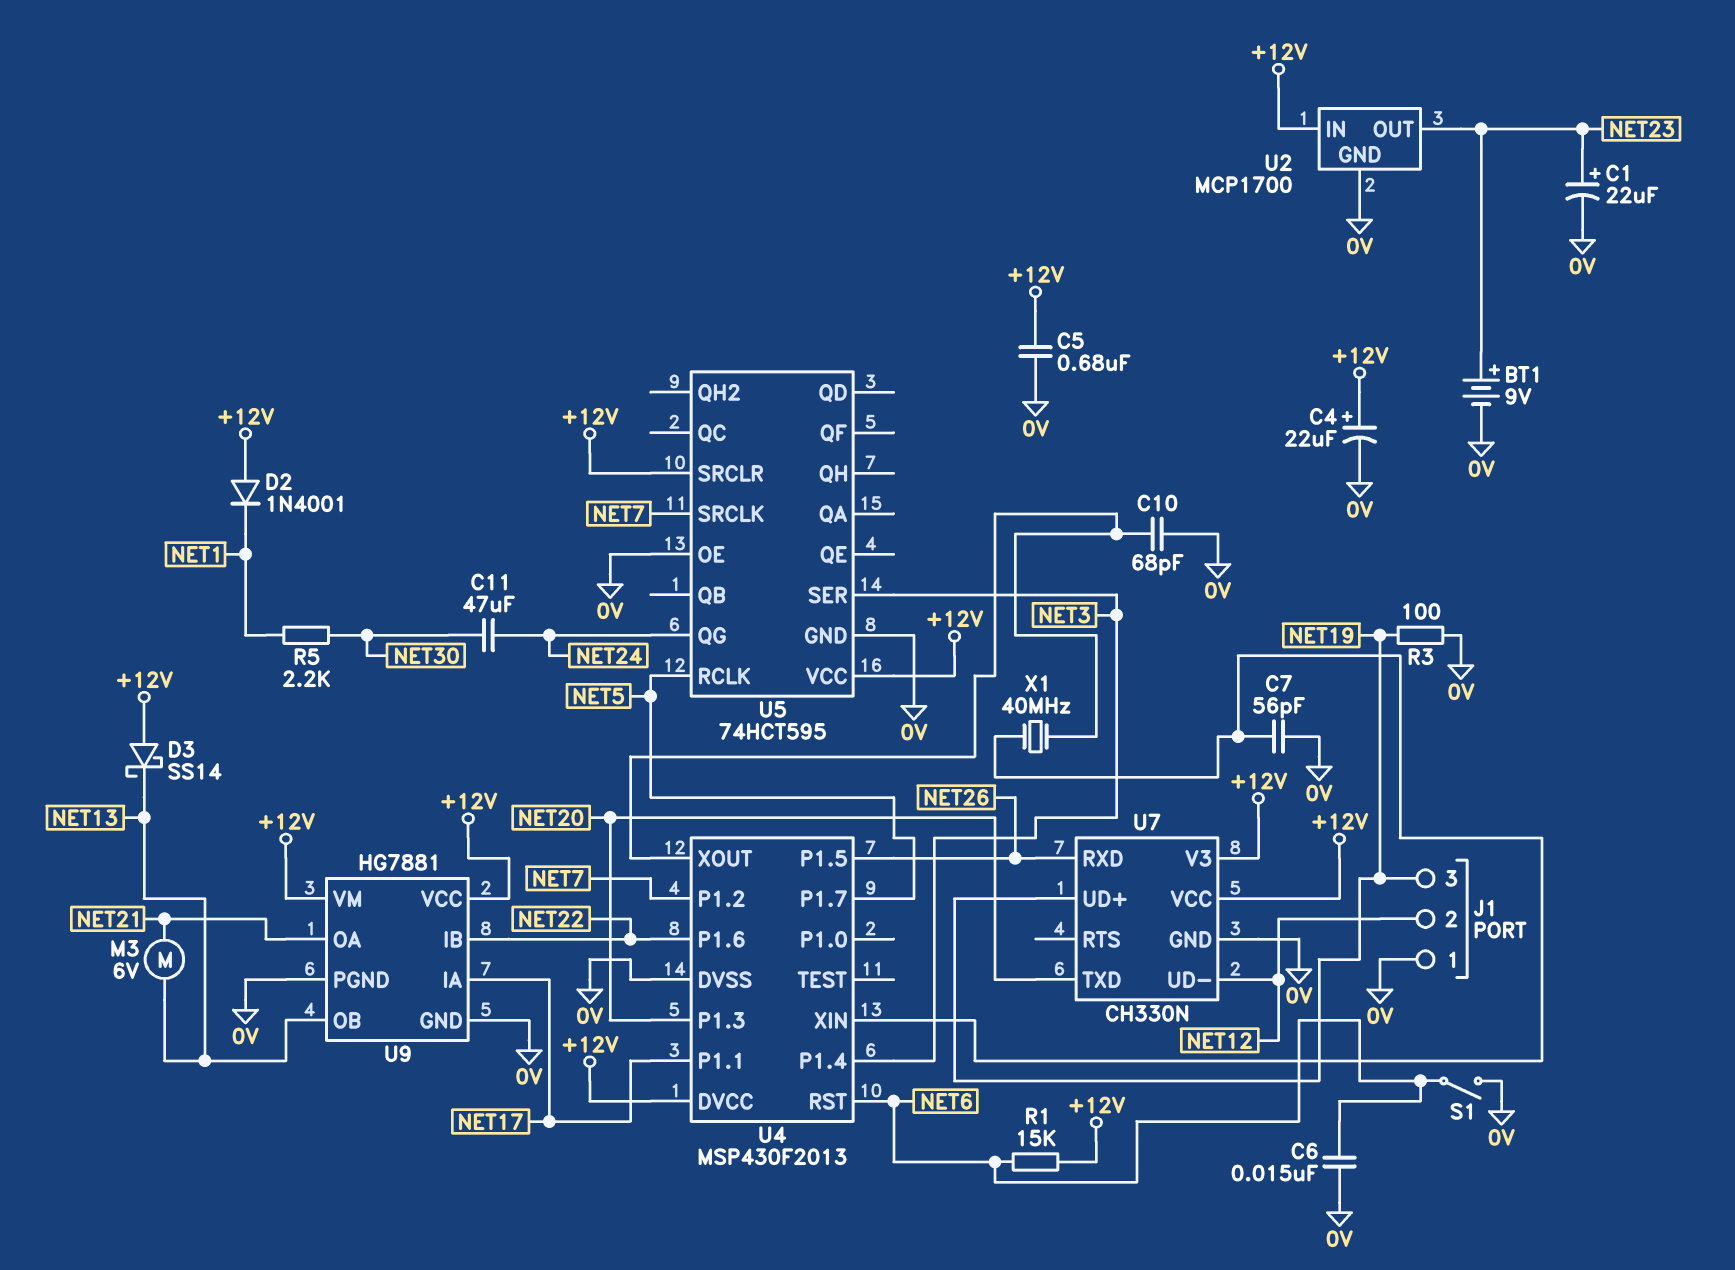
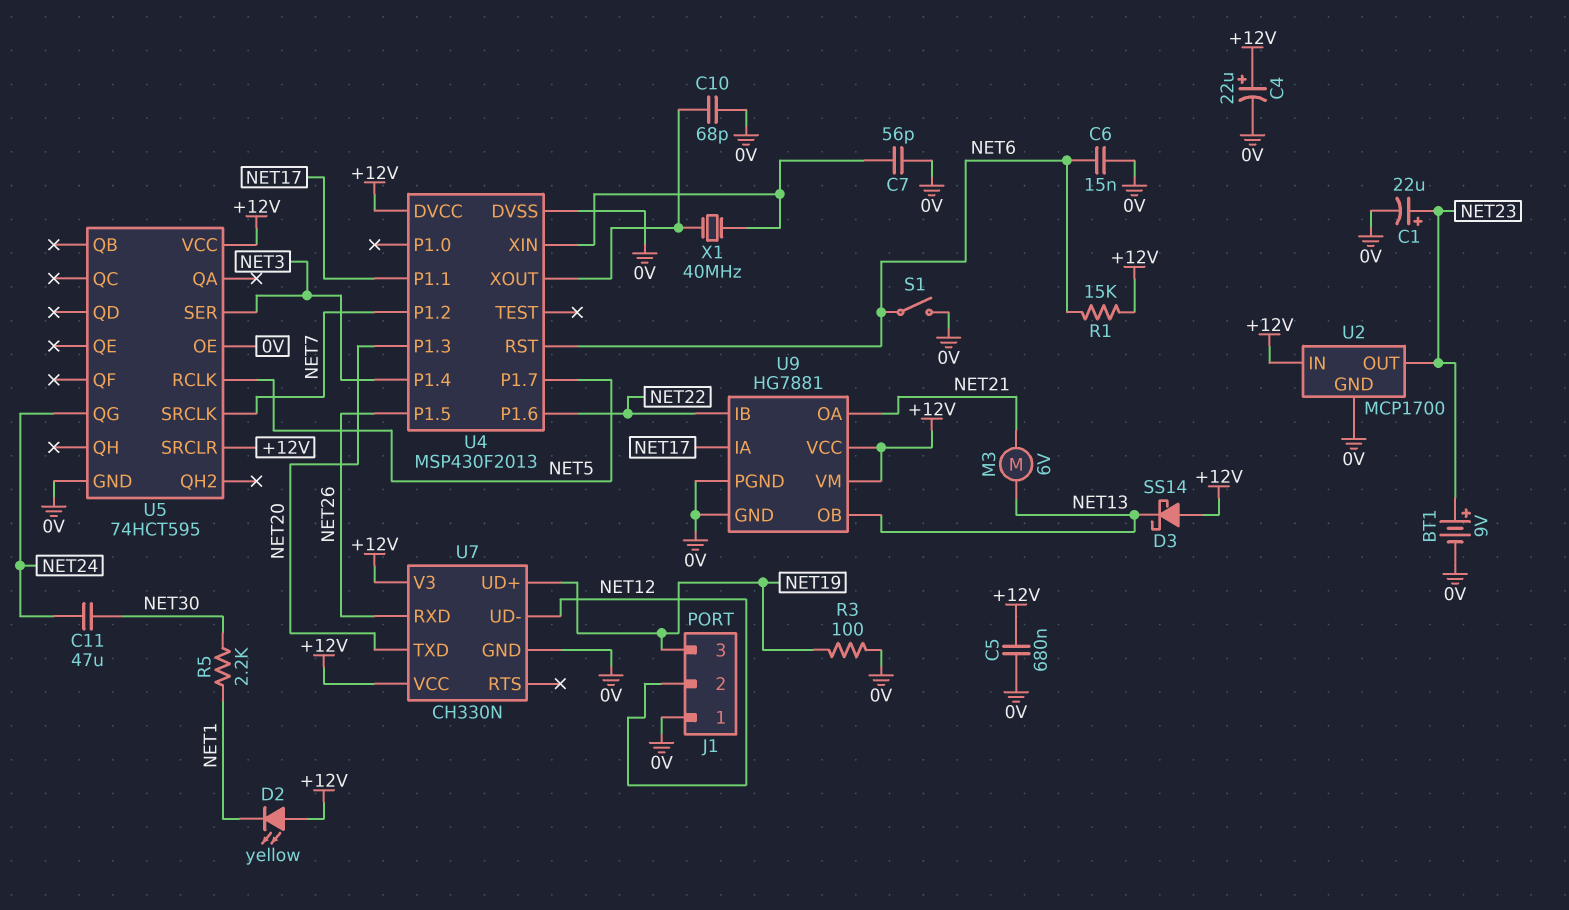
D2: diode 1N4001 (A +12V, K NET1) -> LED yellow (A +12V, K NET1)

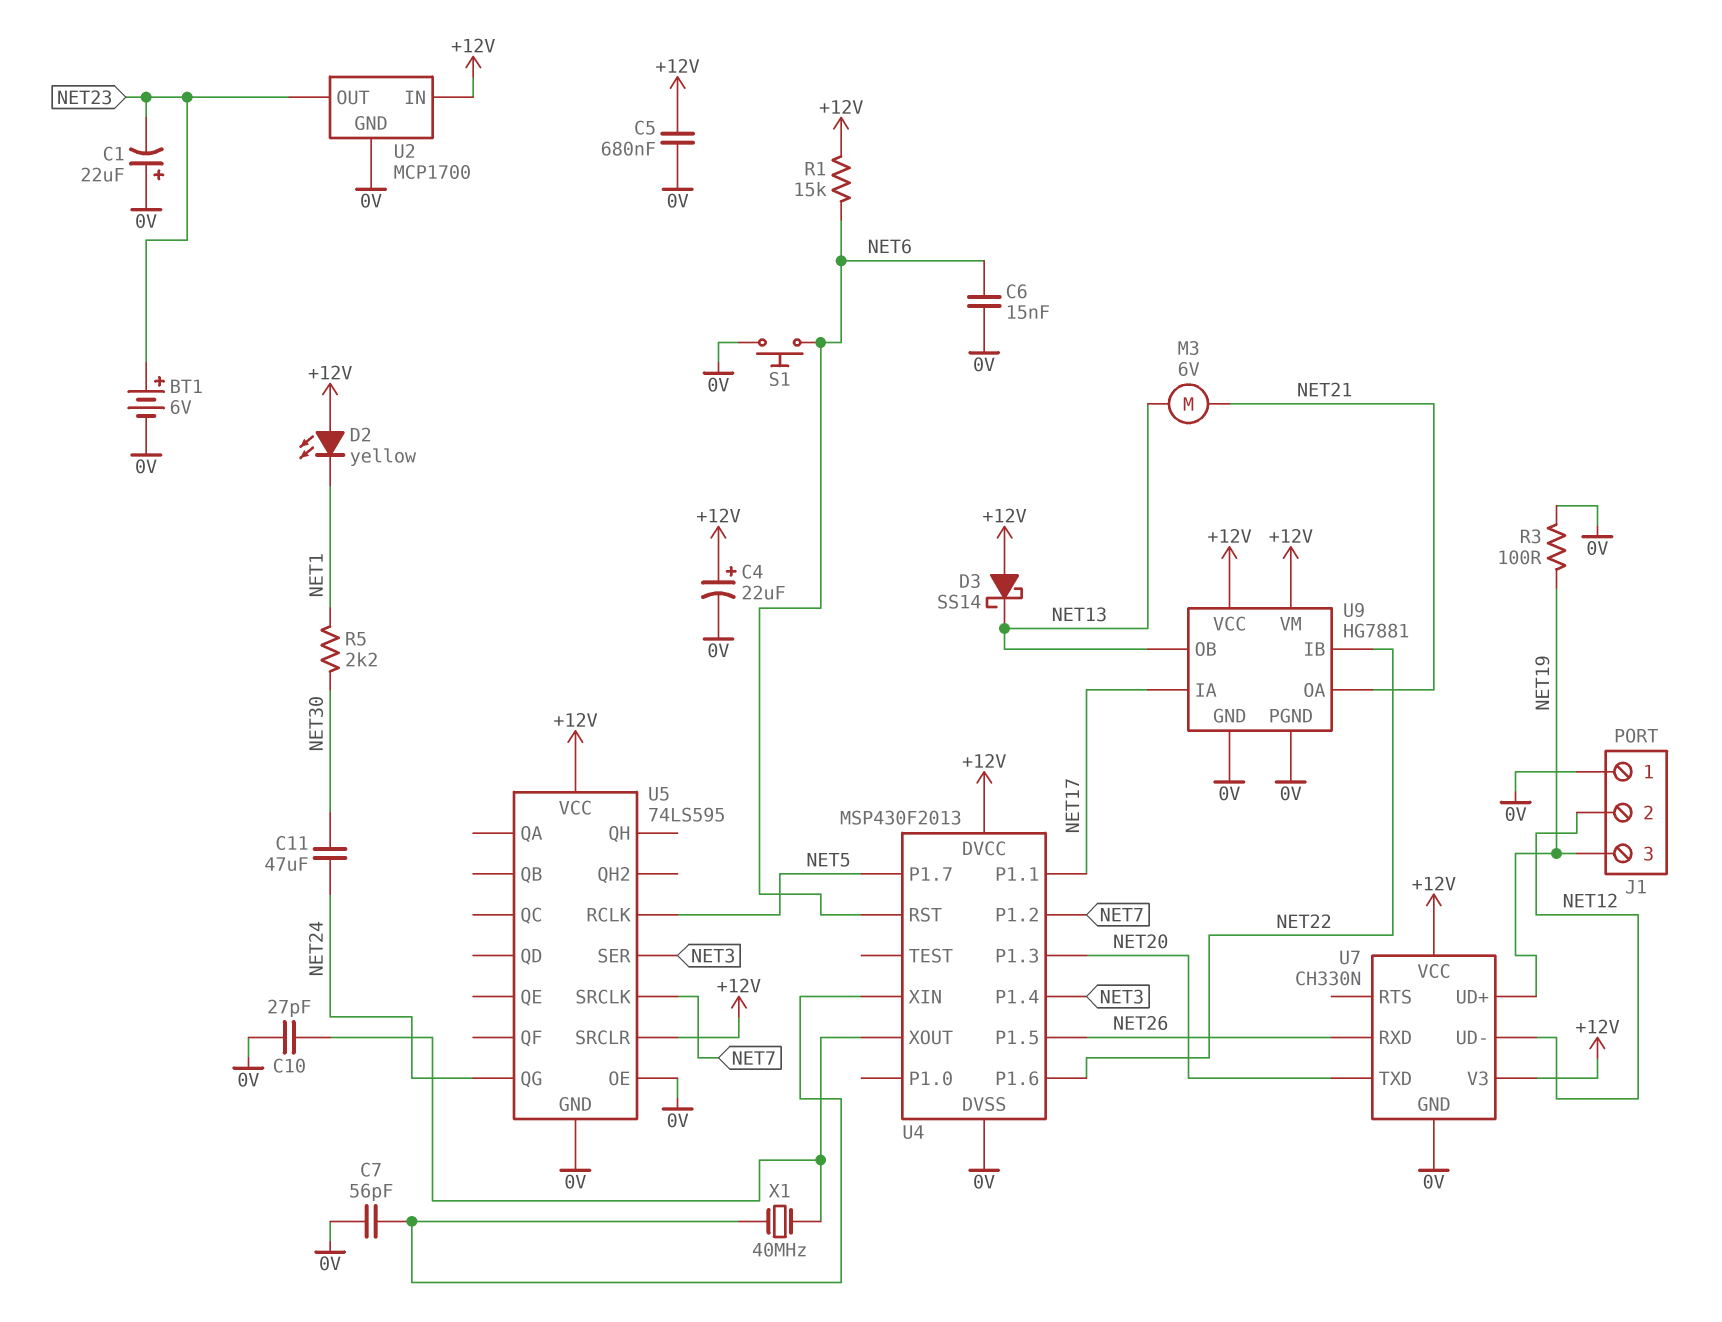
BT1: 9V (plus NET23, minus 0V) -> 6V (plus NET23, minus 0V)
C1: 22uF (plus NET23, minus 0V) -> 22uF (plus 0V, minus NET23)
C10: 68pF (0V, U4/XOUT) -> 27pF (0V, U4/XOUT)
S1: switch (0V, NET6) -> button (0V, NET6)
U5: 74HCT595 -> 74LS595

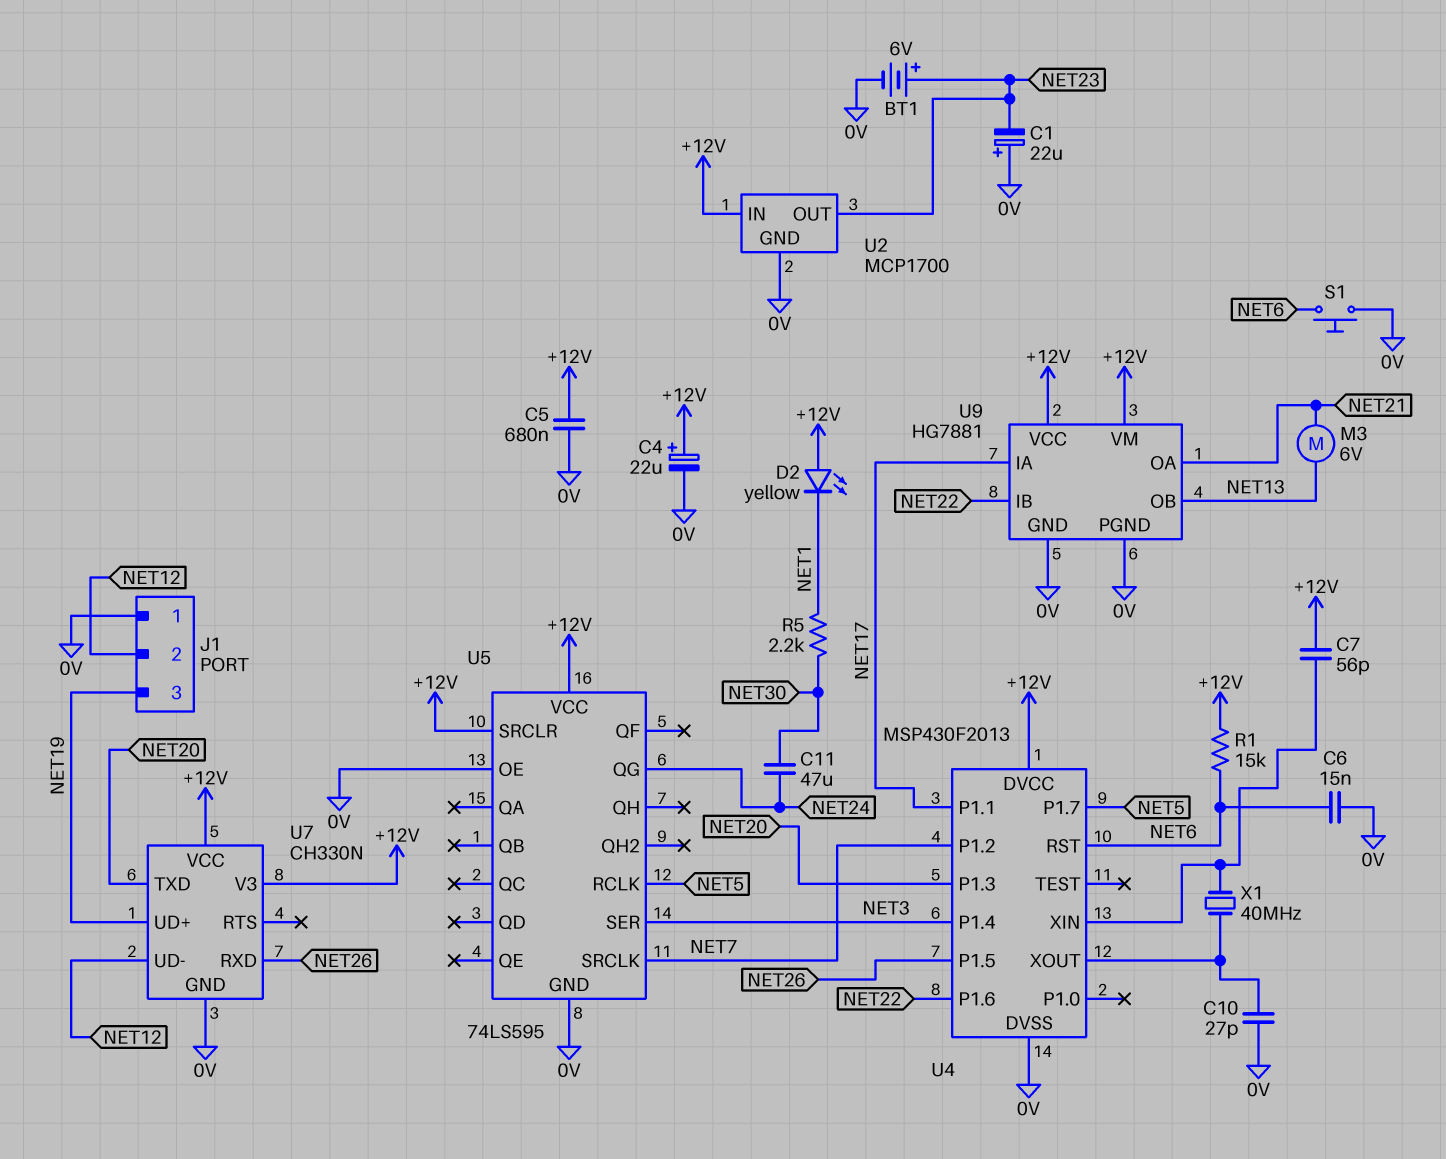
C7: 56pF (0V, U4/XIN) -> 56pF (+12V, U4/XIN)
D3: schottky SS14 (A +12V, K NET13) -> none
R3: 100 (0V, NET19) -> none

